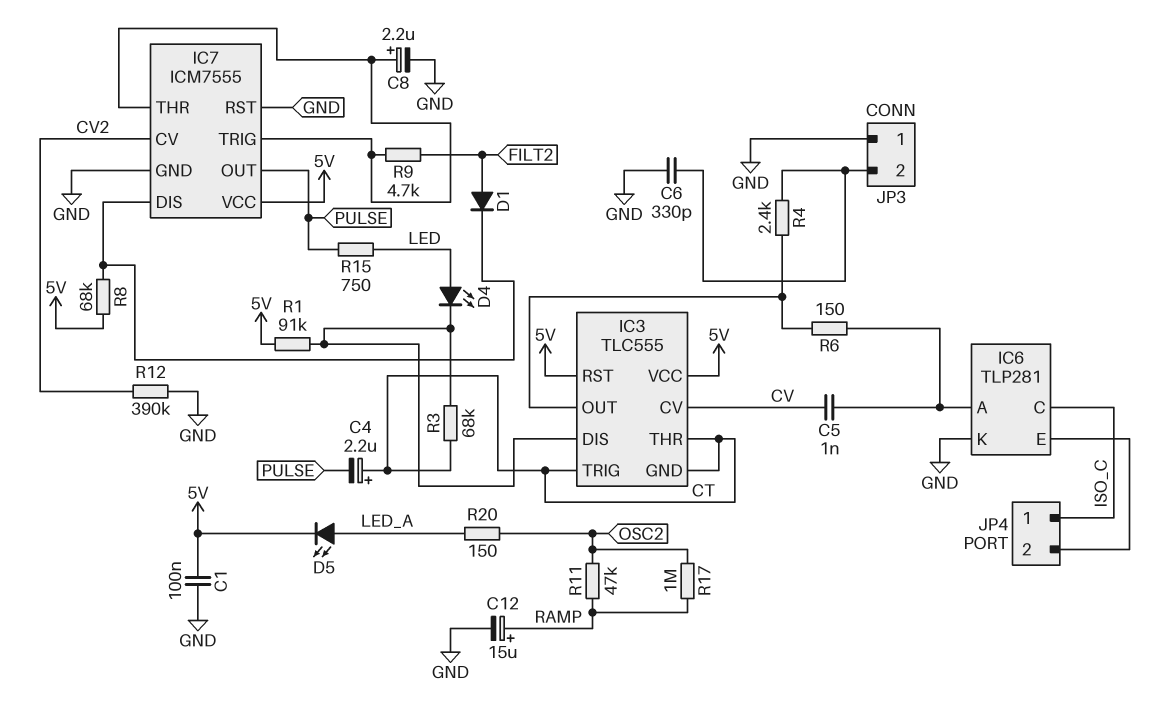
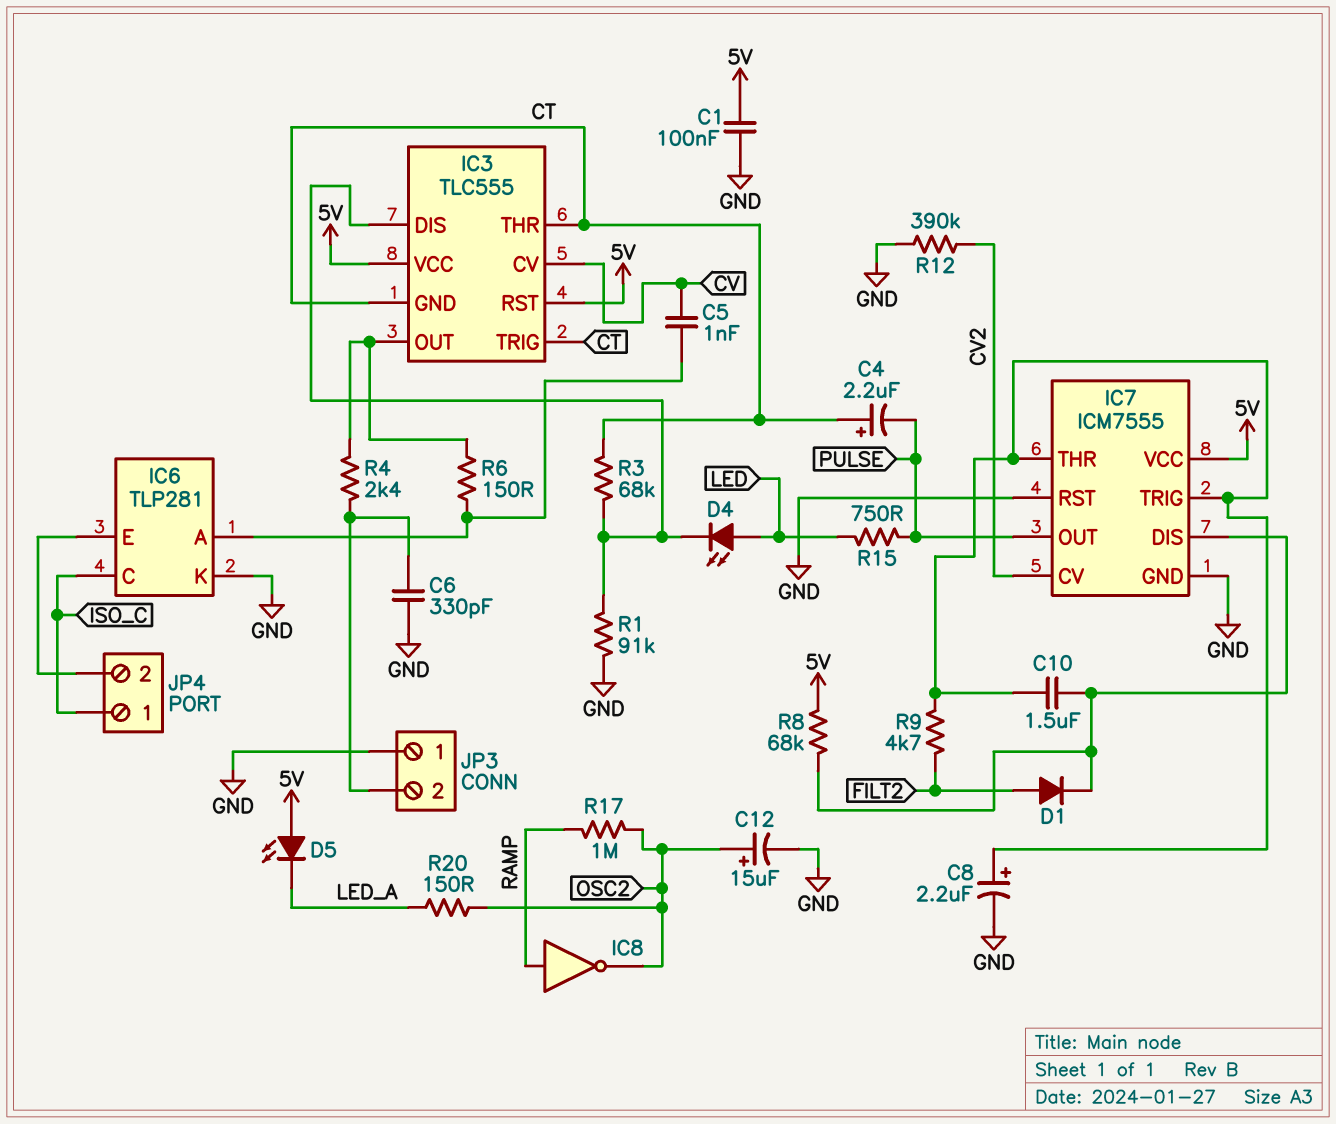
C10: none -> 1.5uF (IC7/DIS, IC7/THR)
C12: 15uF (plus RAMP, minus GND) -> 15uF (plus OSC2, minus GND)
D5: LED (A LED_A, K 5V) -> LED (A 5V, K LED_A)
IC8: none -> NOT (in RAMP, out OSC2)
R1: 91k (5V, IC3/DIS) -> 91k (GND, IC3/DIS)
R11: 47k (OSC2, RAMP) -> none

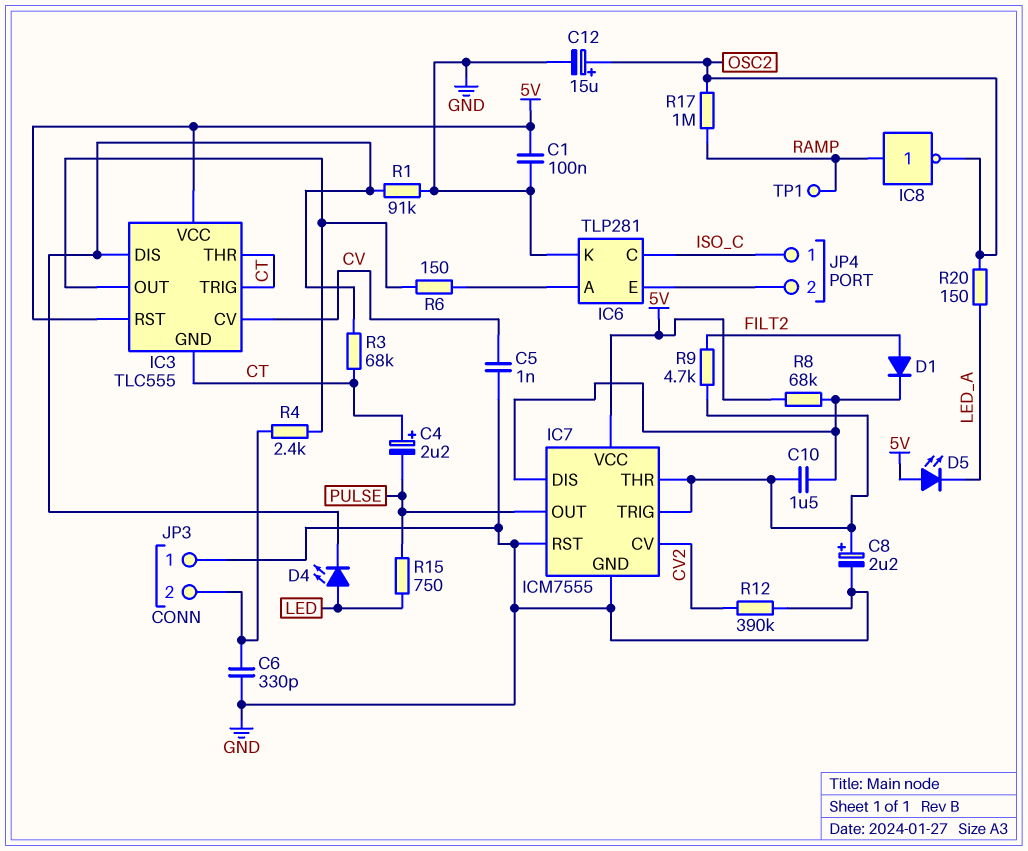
C5: 1nF (CV, IC6/A) -> 1nF (CV, GND)
TP1: none -> test point (RAMP)

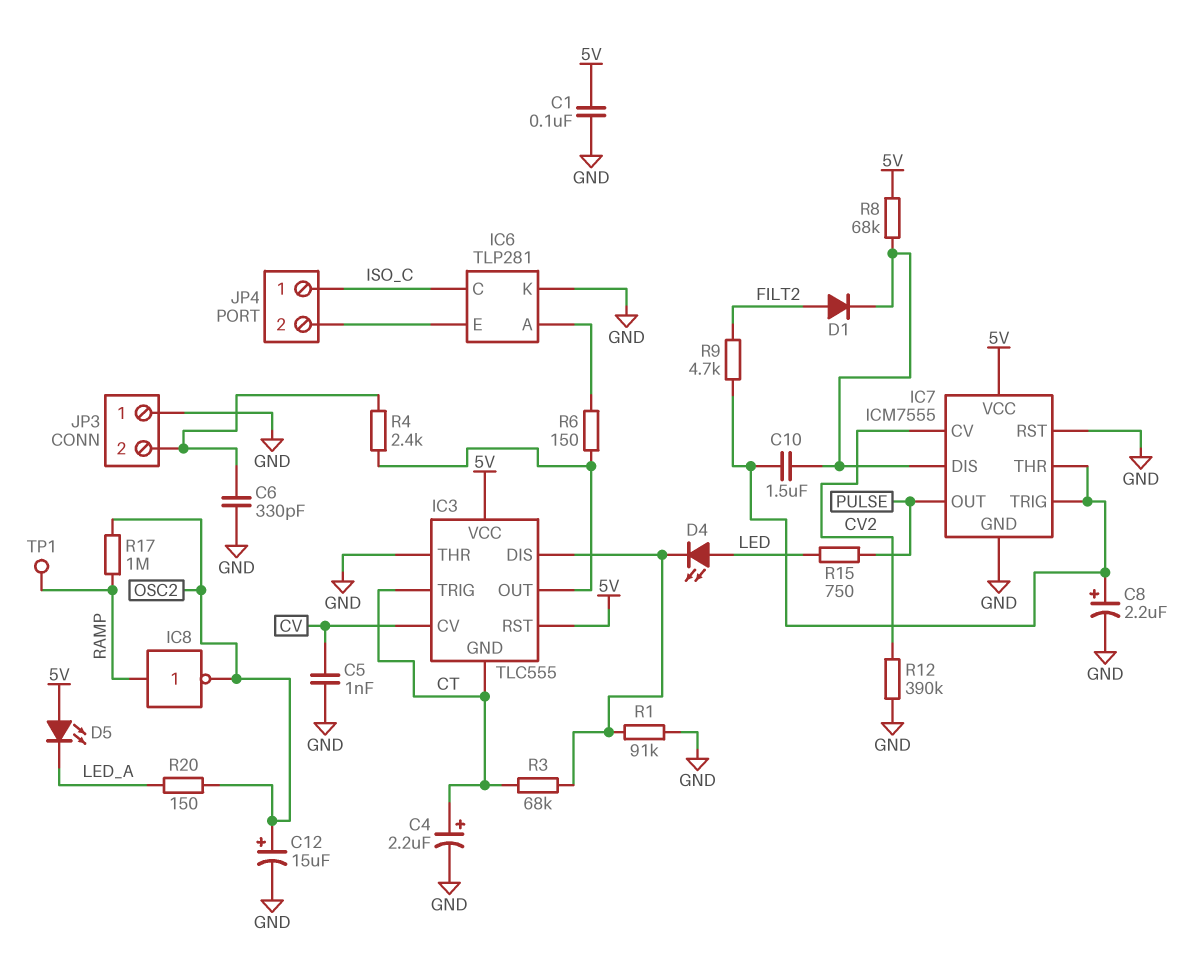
C4: 2.2uF (plus CT, minus PULSE) -> 2.2uF (plus CT, minus GND)
IC3 pin THR: CT -> GND

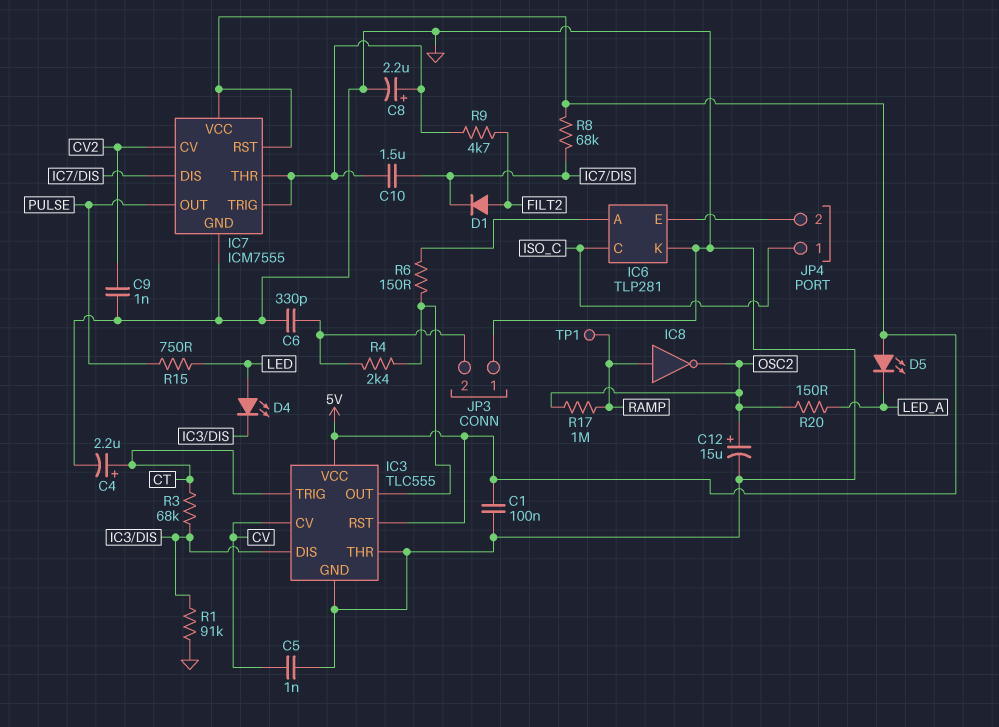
C9: none -> 1nF (CV2, GND)
IC3 pin GND: CT -> GND
IC7 pin RST: GND -> 5V
R12: 390k (CV2, GND) -> none

